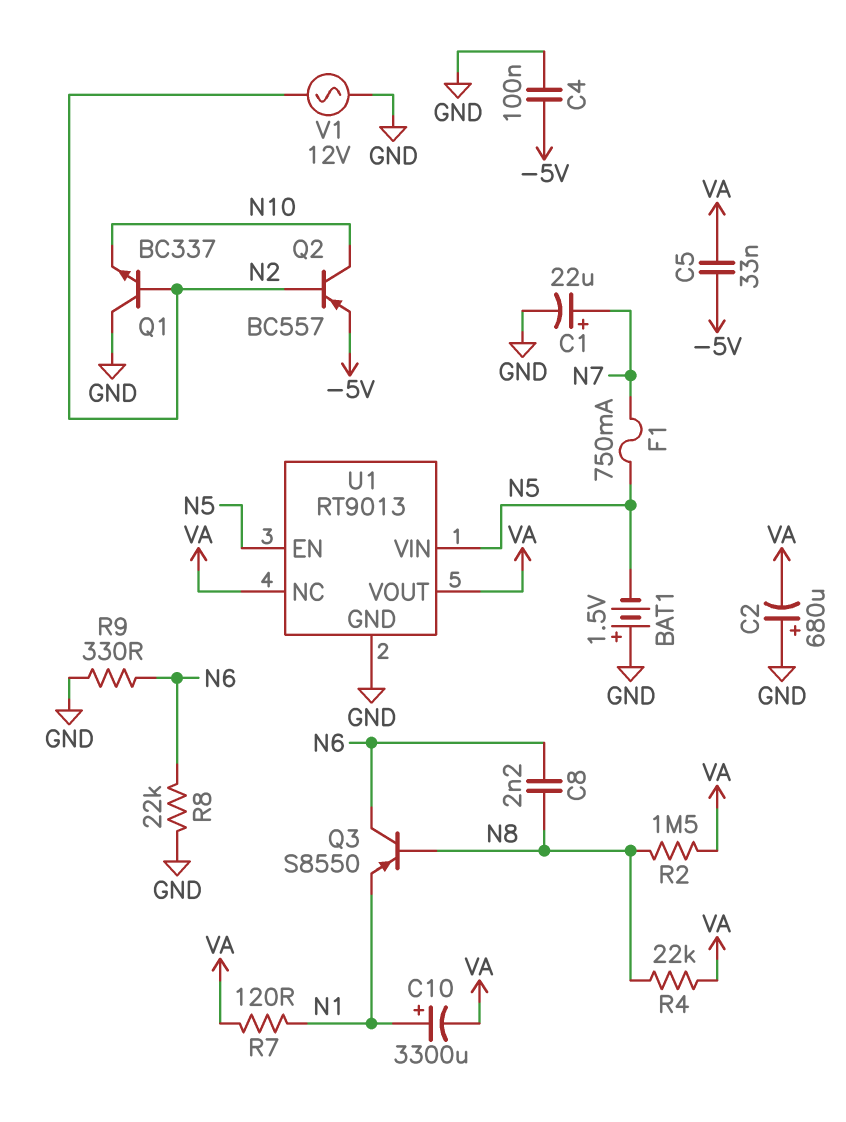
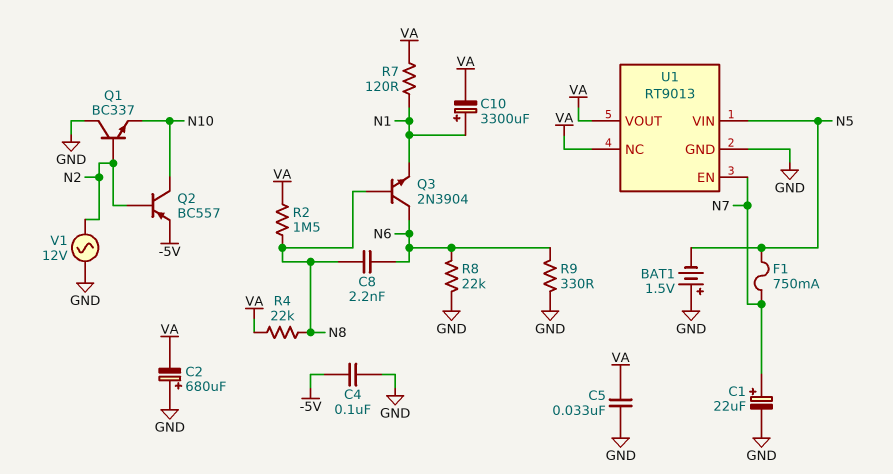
C5: 33nF (-5V, VA) -> 33nF (GND, VA)
Q3: PNP S8550 (B N8, C N6, E N1) -> NPN 2N3904 (B N8, C N6, E N1)
U1 pin EN: N5 -> N7

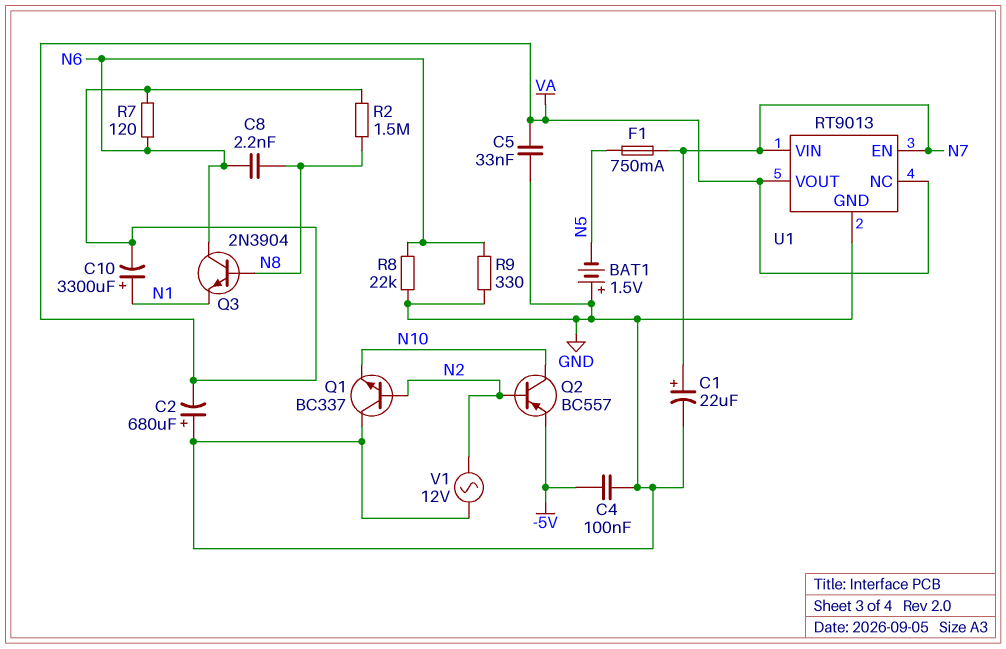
R4: 22k (N8, VA) -> none
R7: 120 (N1, VA) -> 120 (N6, VA)
U1 pin VIN: N5 -> N7

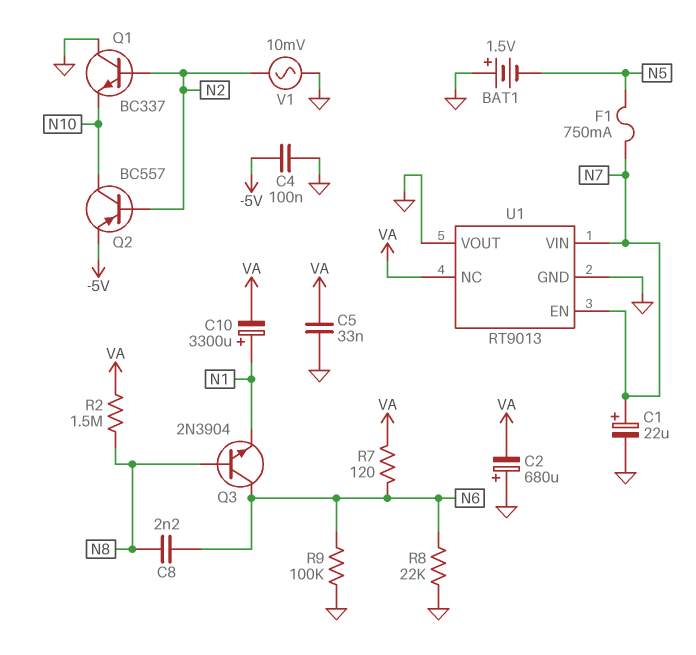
R9: 330 (GND, N6) -> 100k (GND, N6)
U1 pin VOUT: VA -> GND
V1: AC 12V (GND, N2) -> AC 10mV (GND, N2)

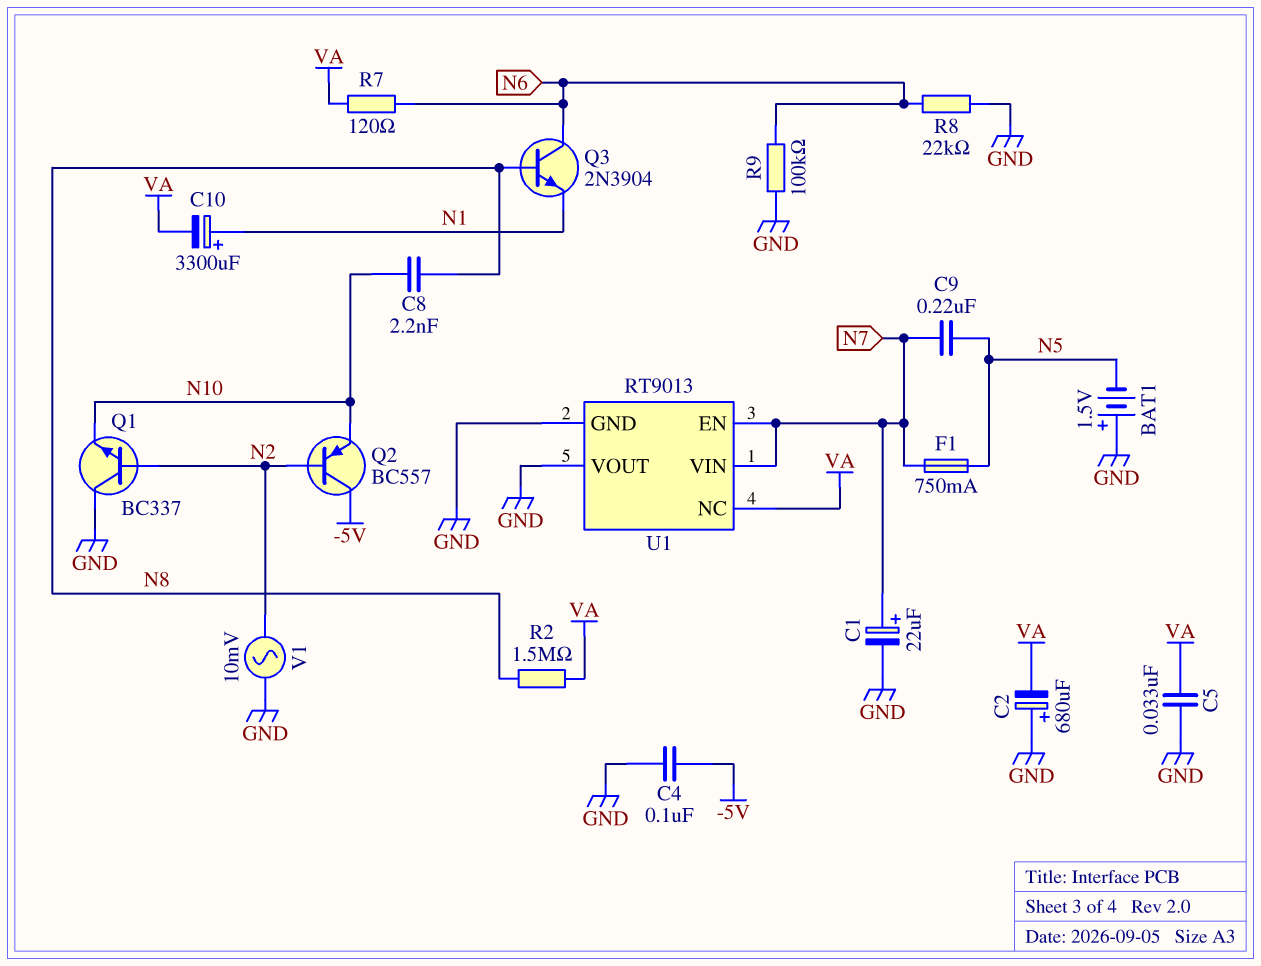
C8: 2.2nF (N6, N8) -> 2.2nF (N8, N10)
C9: none -> 220nF (N5, N7)
Q2: PNP BC557 (B N2, C N10, E -5V) -> PNP BC557 (B N2, C -5V, E N10)

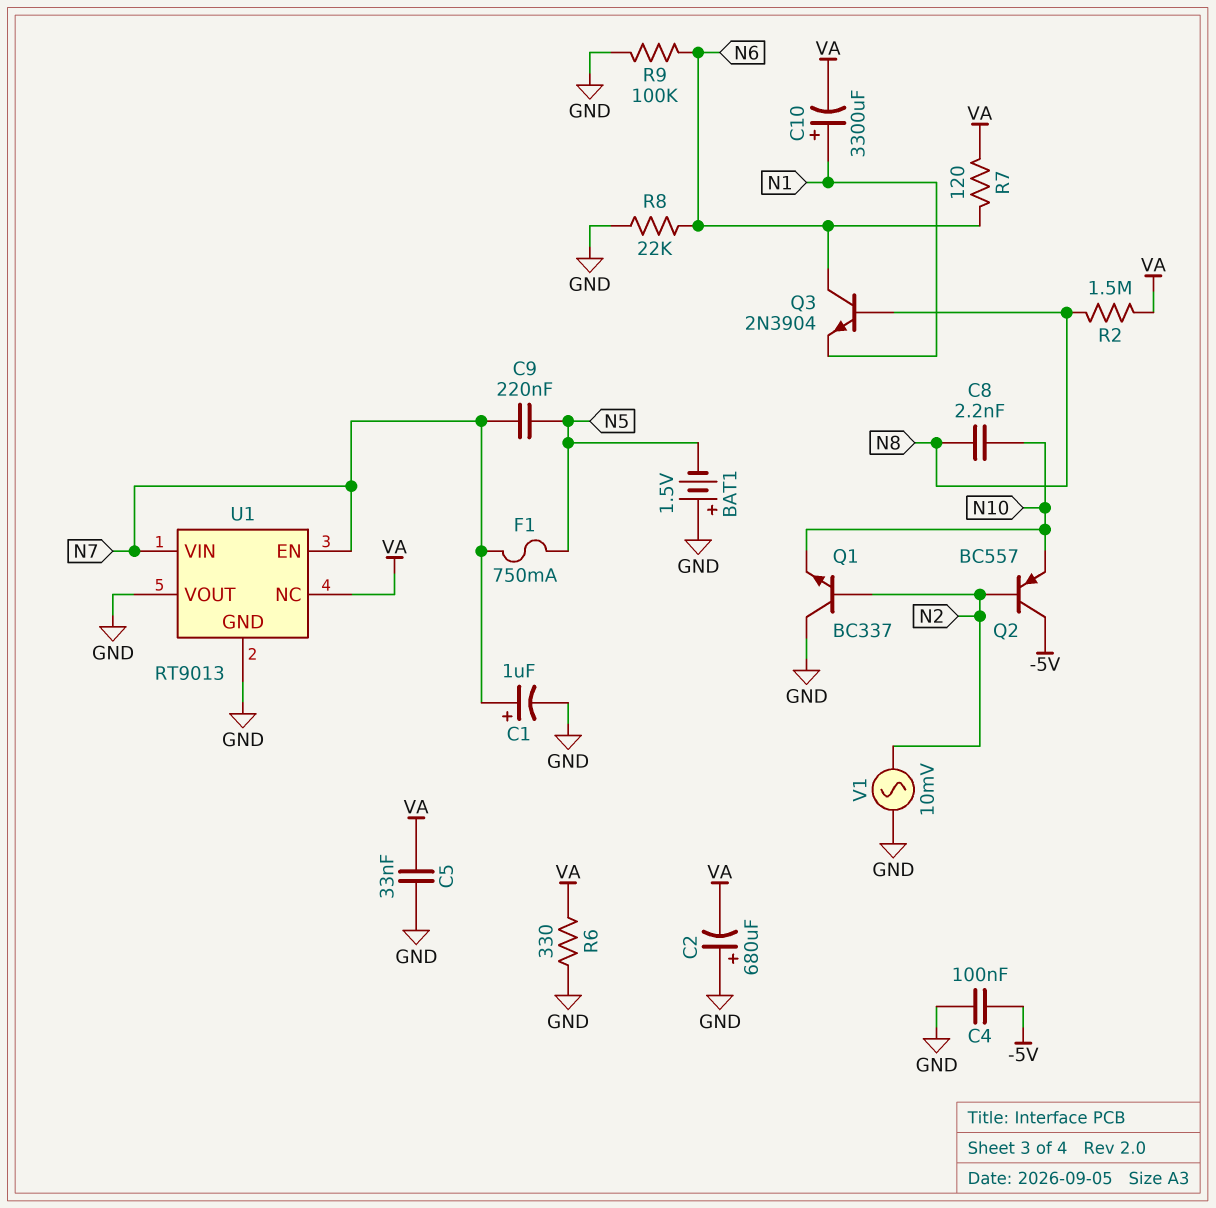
C1: 22uF (plus N7, minus GND) -> 1uF (plus N7, minus GND)
R6: none -> 330 (GND, VA)

